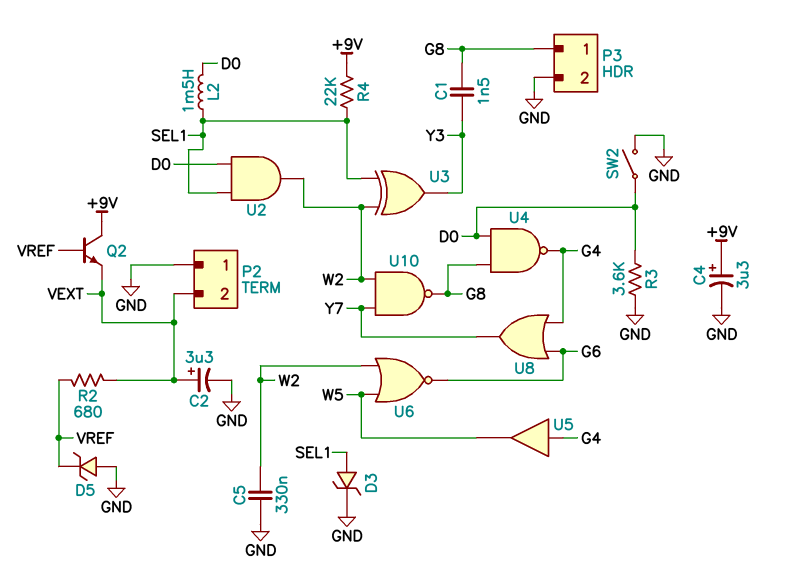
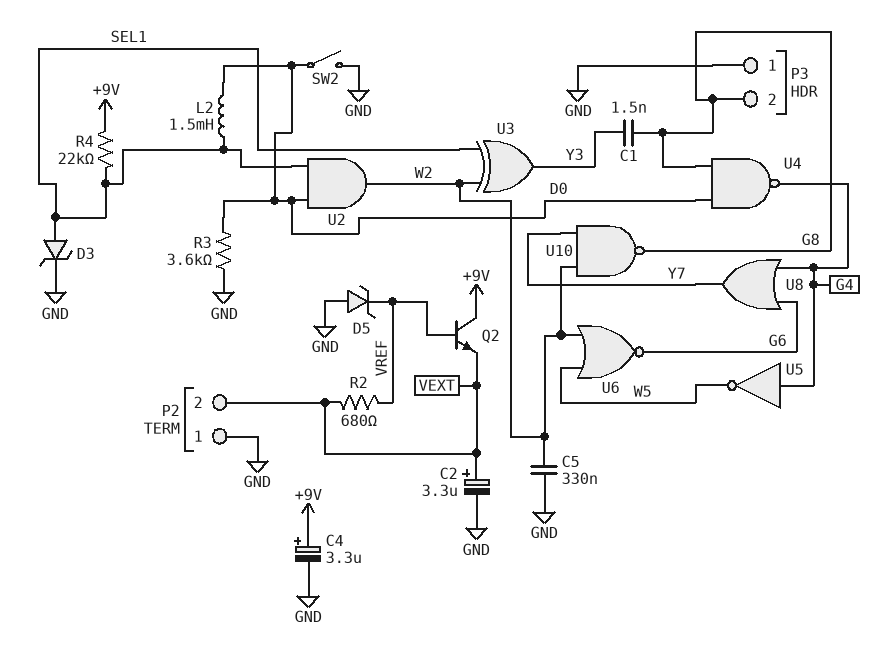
P3 pin 1: G8 -> GND
P3 pin 2: GND -> G8
U5: buffer (in G4, out W5) -> NOT (in G4, out W5)

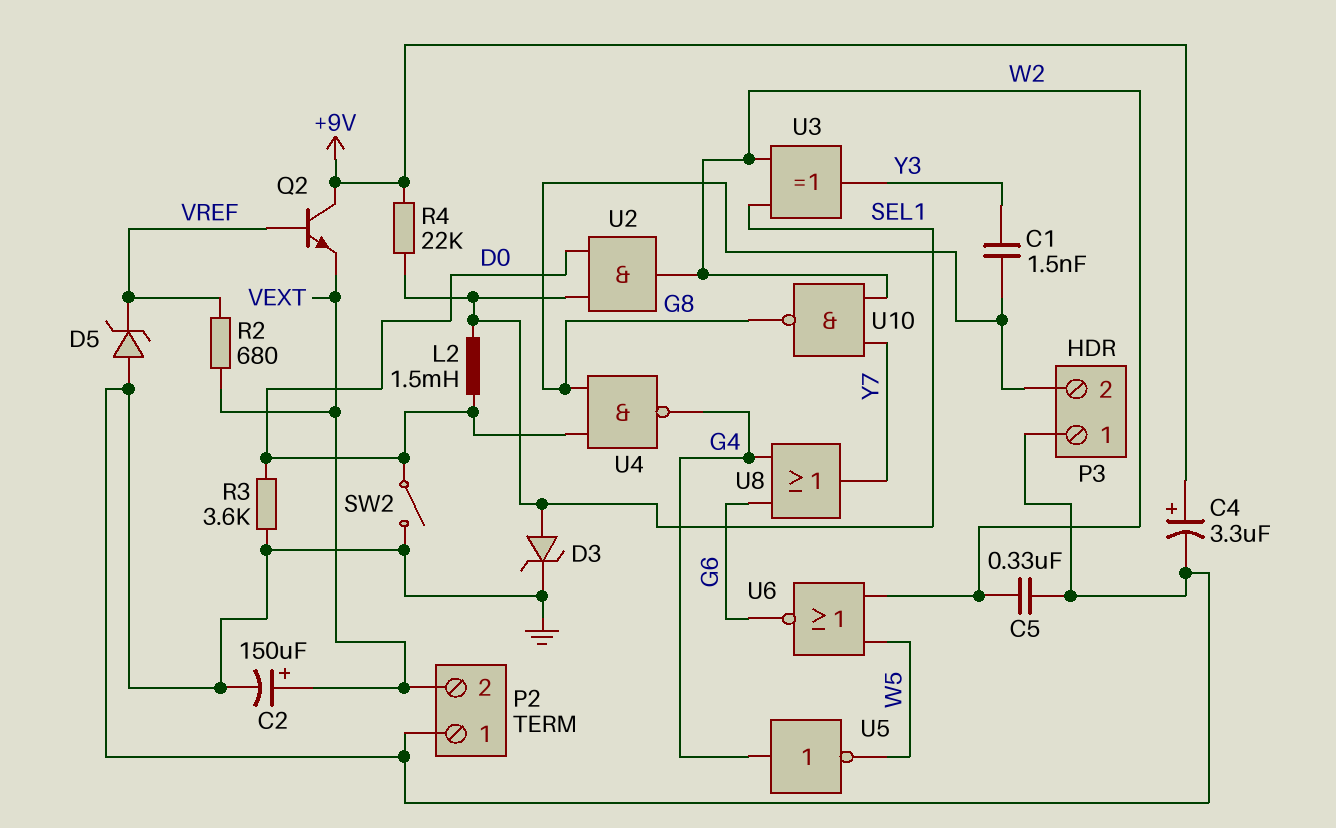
C2: 3.3uF (plus VEXT, minus GND) -> 150uF (plus VEXT, minus GND)

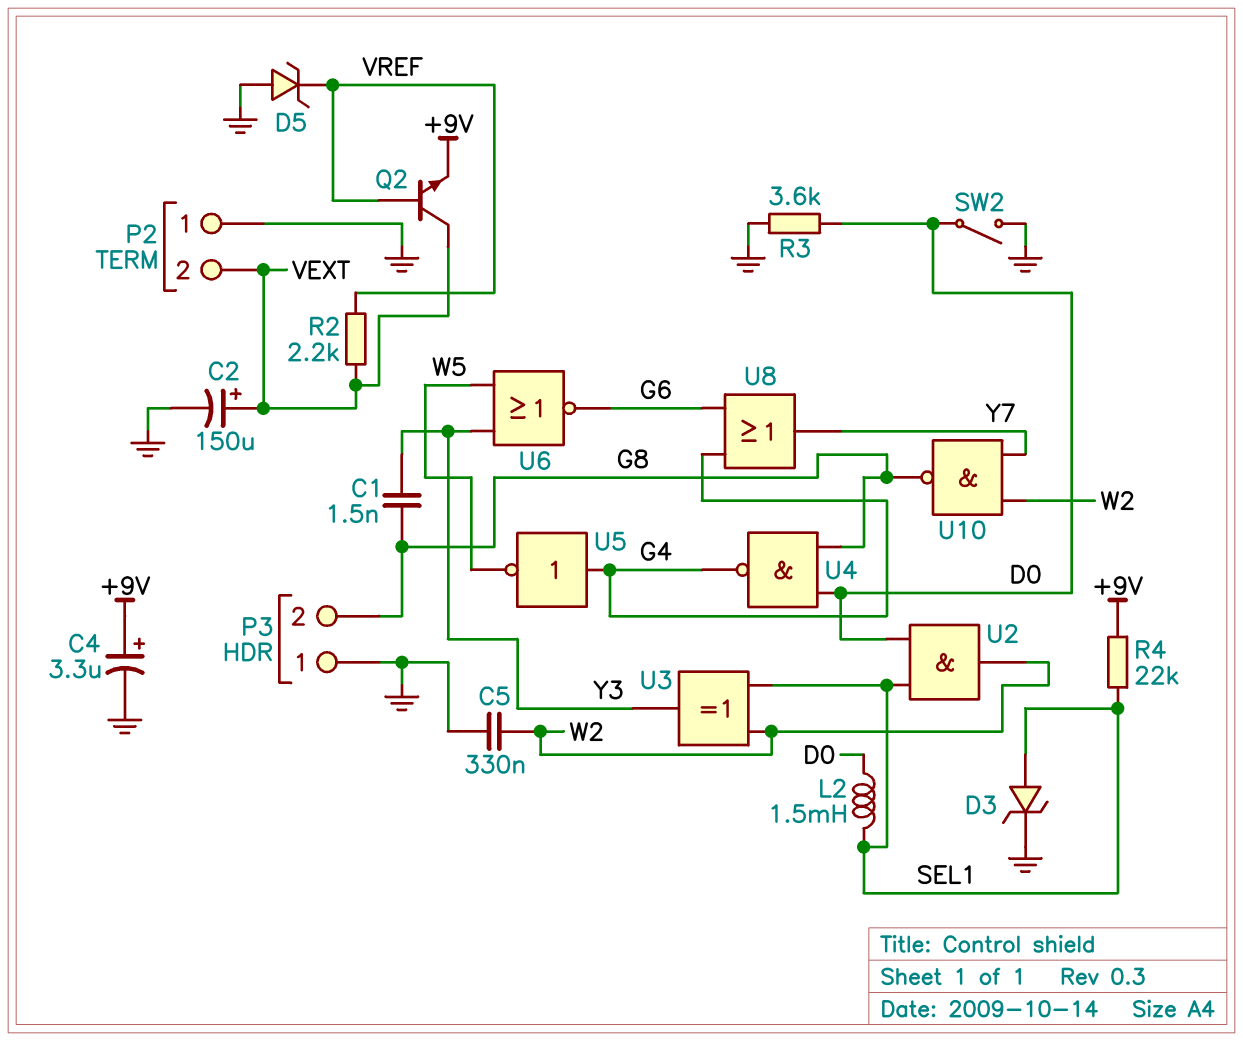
Q2: NPN (B VREF, C +9V, E VEXT) -> NPN (B VREF, C VEXT, E +9V)
R2: 680 (VEXT, VREF) -> 2.2k (VEXT, VREF)
U6: NOR (in W2, in W5, out G6) -> NOR (in W5, in Y3, out G6)

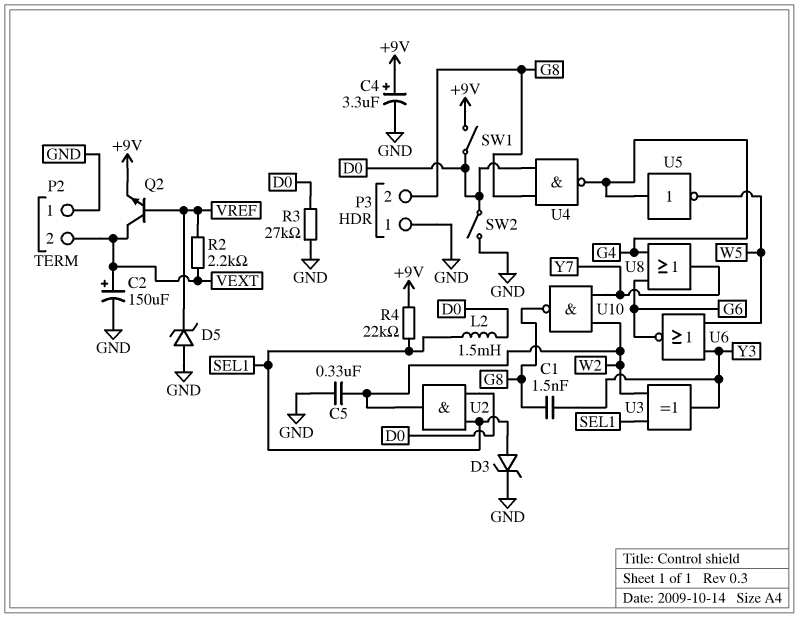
R3: 3.6k (D0, GND) -> 27k (D0, GND)
SW1: none -> switch (+9V, D0)

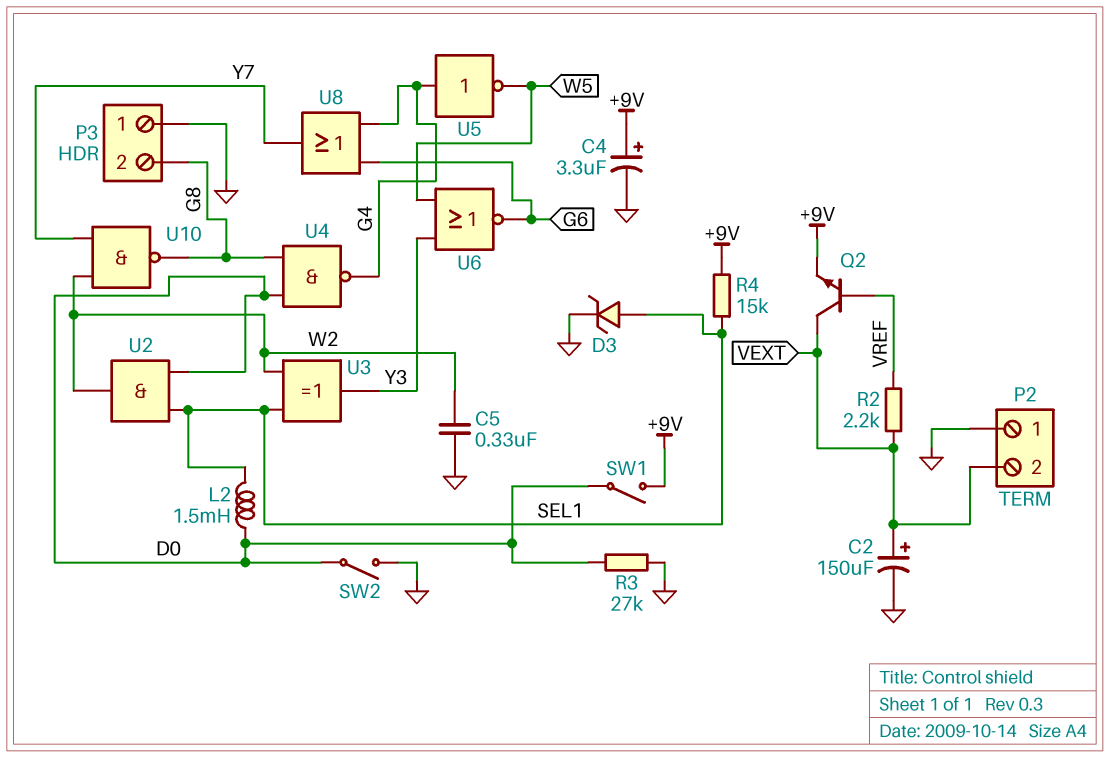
C1: 1.5nF (G8, Y3) -> none
D5: zener (A GND, K VREF) -> none
R4: 22k (+9V, SEL1) -> 15k (+9V, SEL1)

